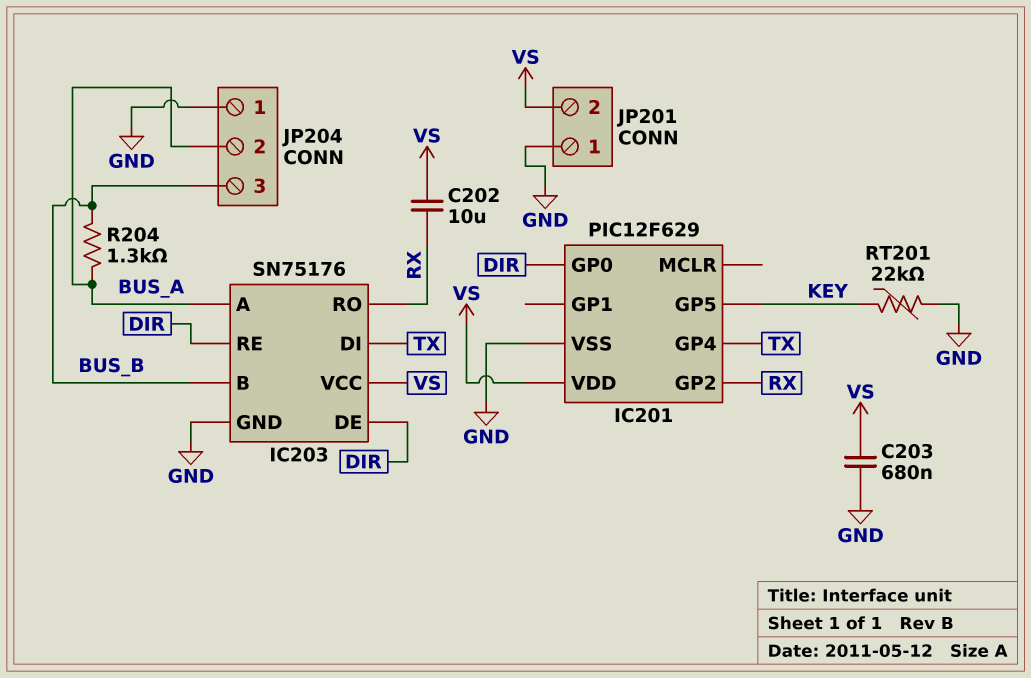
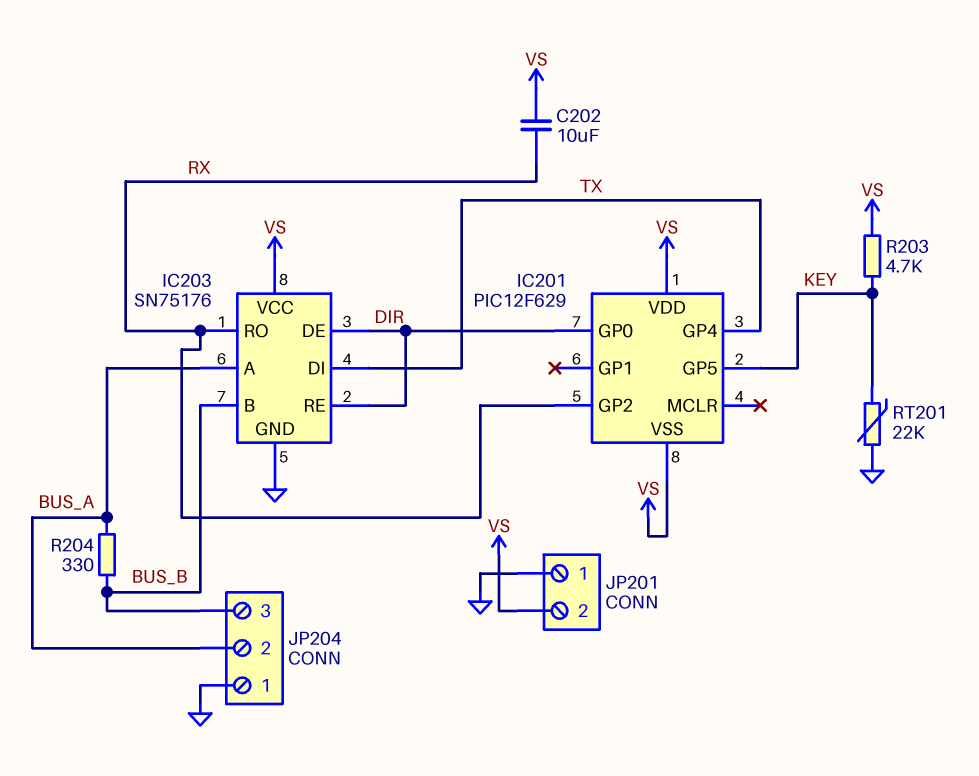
C203: 680nF (GND, VS) -> none
IC201 pin VSS: GND -> VS
R203: none -> 4.7k (KEY, VS)
R204: 1.3k (BUS_A, BUS_B) -> 330 (BUS_A, BUS_B)

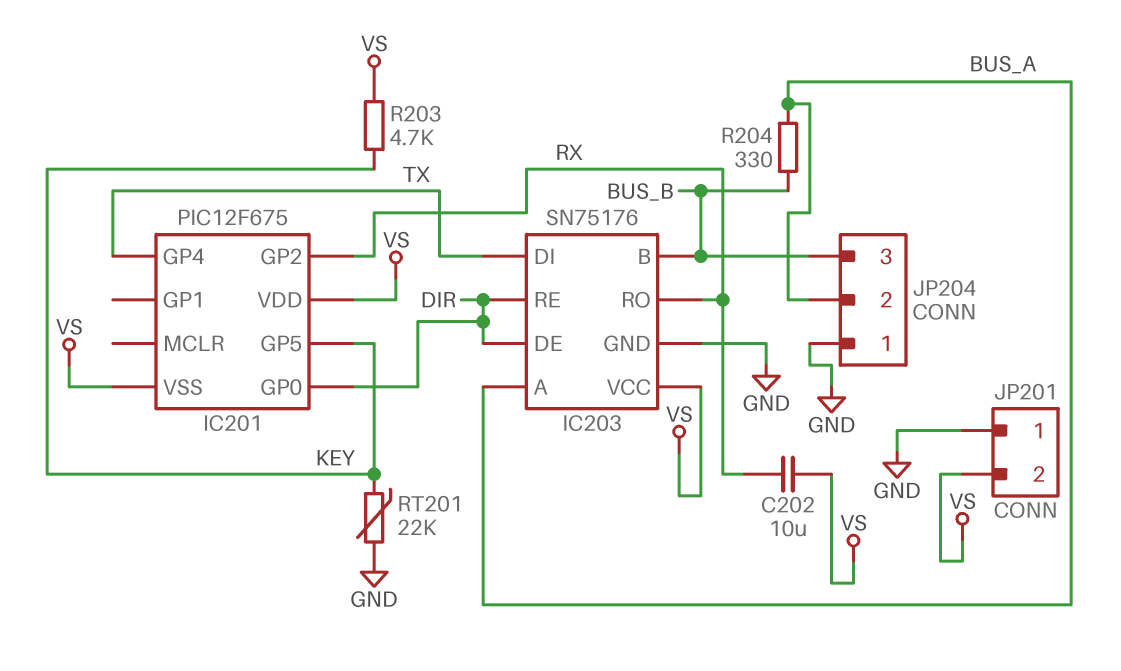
IC201: PIC12F629 -> PIC12F675

